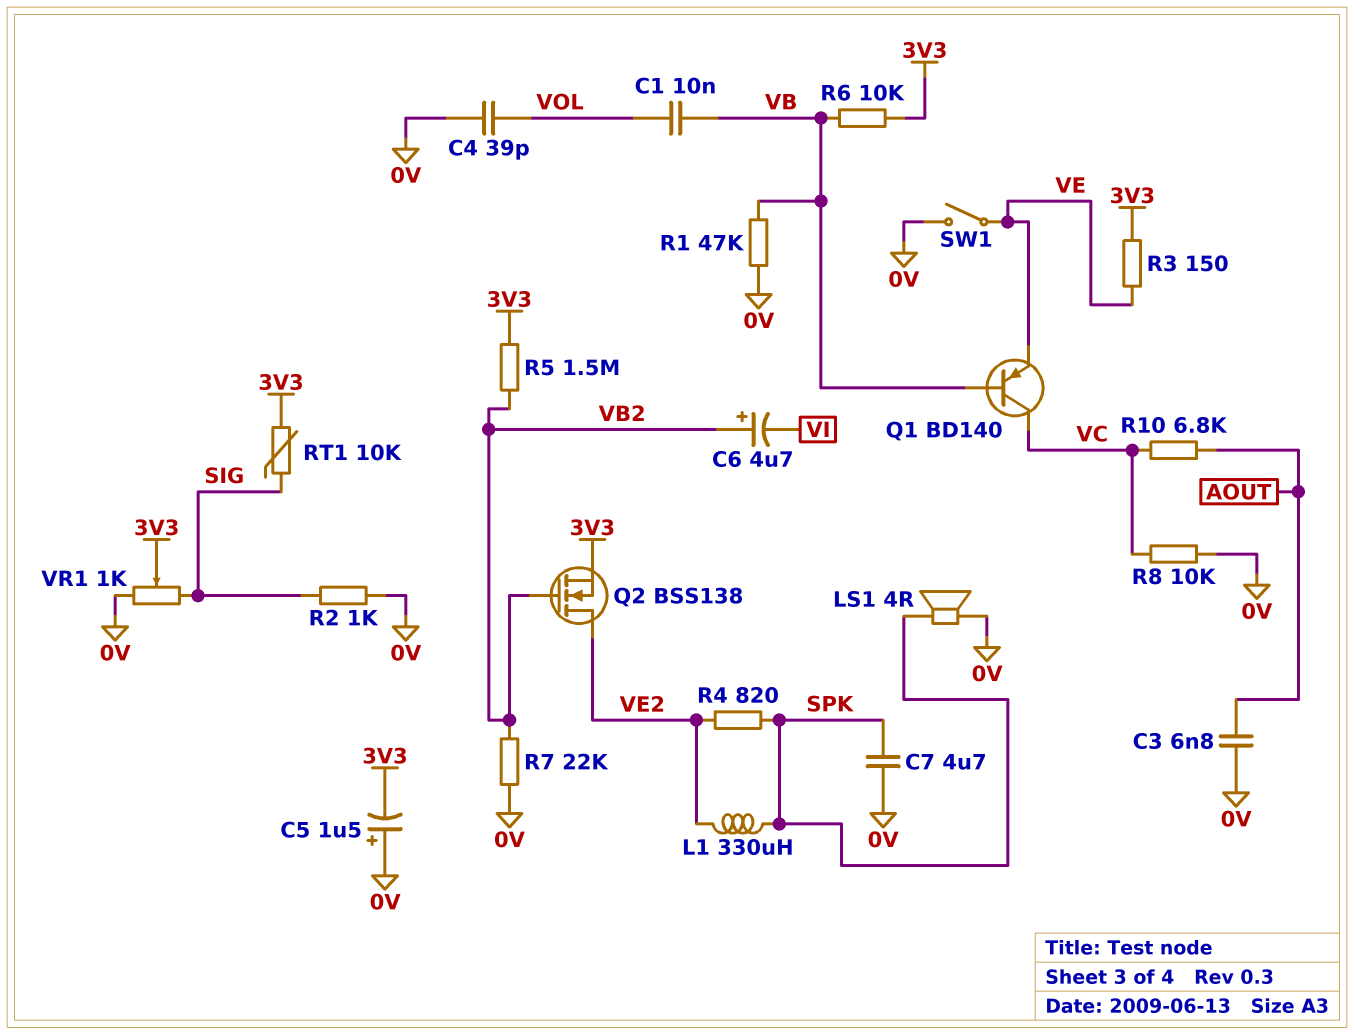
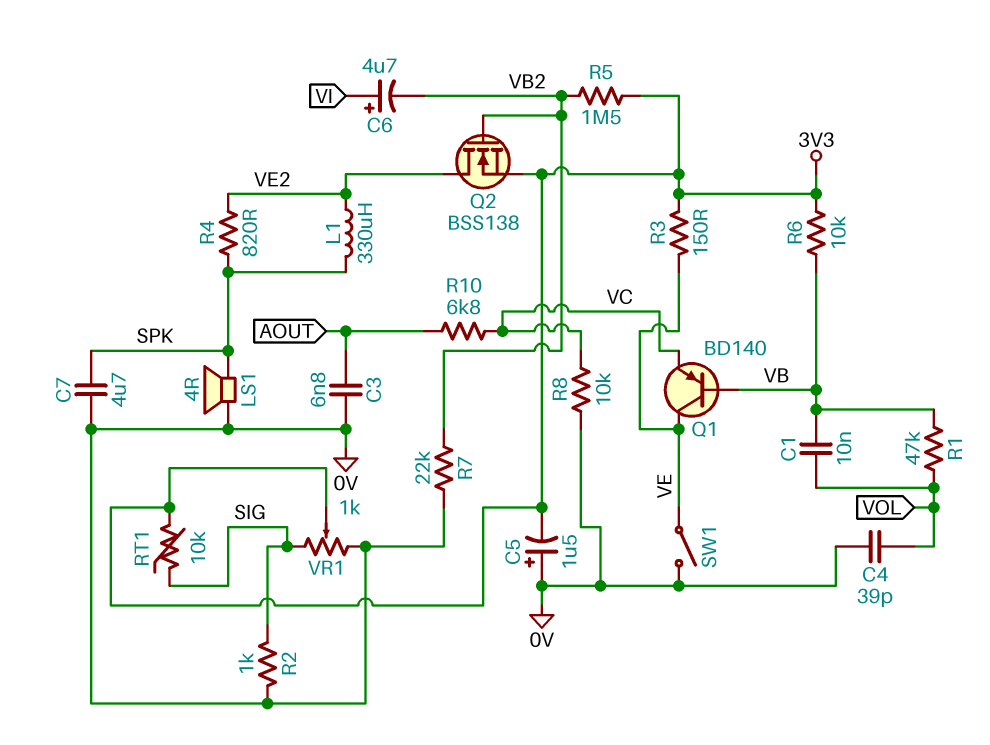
C6: 4.7uF (plus VB2, minus VI) -> 4.7uF (plus VI, minus VB2)
Q1: PNP BD140 (B VB, C VC, E VE) -> PNP BD140 (B VB, C VE, E VC)
R1: 47k (0V, VB) -> 47k (VB, VOL)

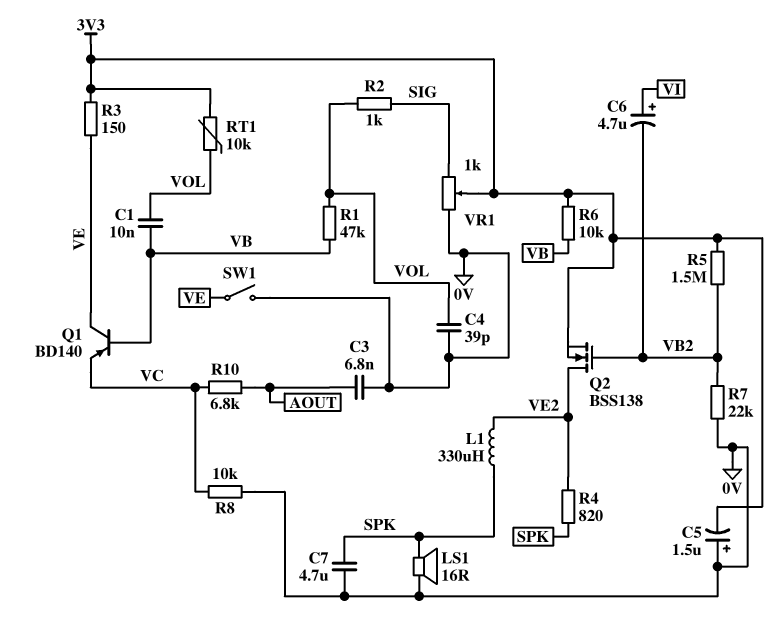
LS1: speaker 4R (0V, SPK) -> speaker 16R (0V, SPK)
R2: 1k (0V, SIG) -> 1k (SIG, VOL)
RT1: 10k (3V3, SIG) -> 10k (3V3, VOL)

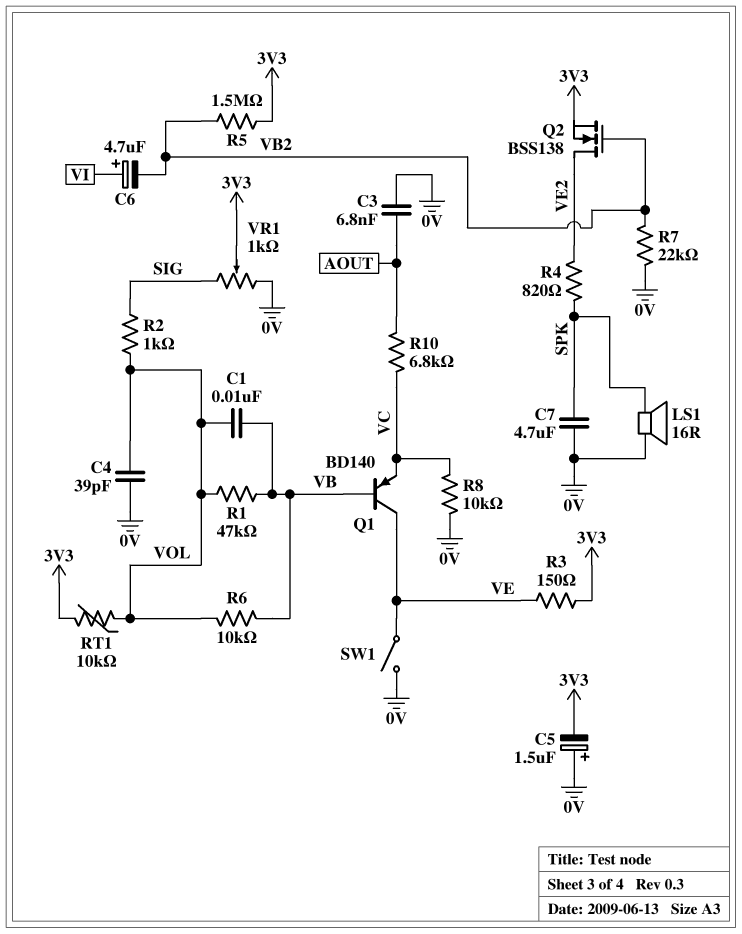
L1: 330uH (SPK, VE2) -> none
R6: 10k (3V3, VB) -> 10k (VB, VOL)

